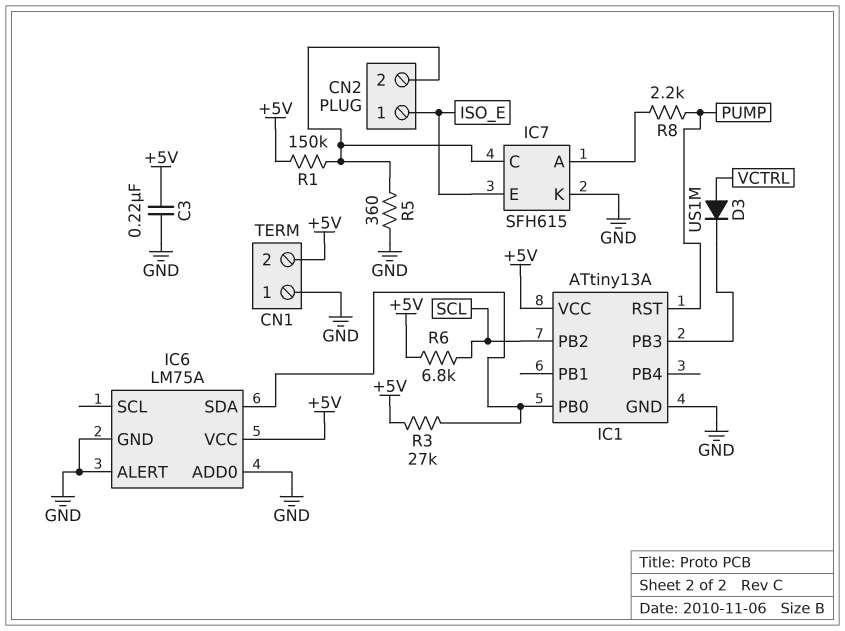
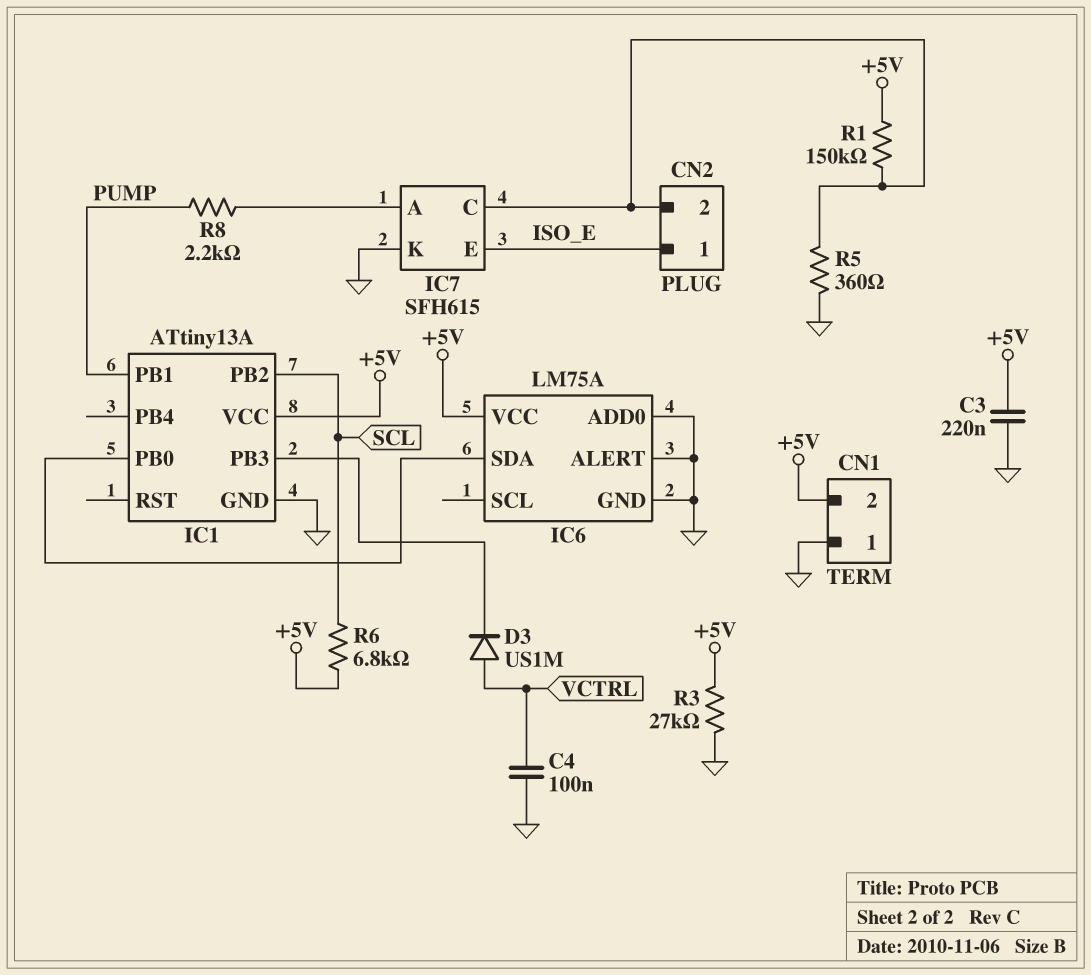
C4: none -> 100nF (GND, VCTRL)
IC1 pin PB1: none -> PUMP
IC1 pin RST: PUMP -> none
R3: 27k (+5V, IC1/PB0) -> 27k (+5V, GND)

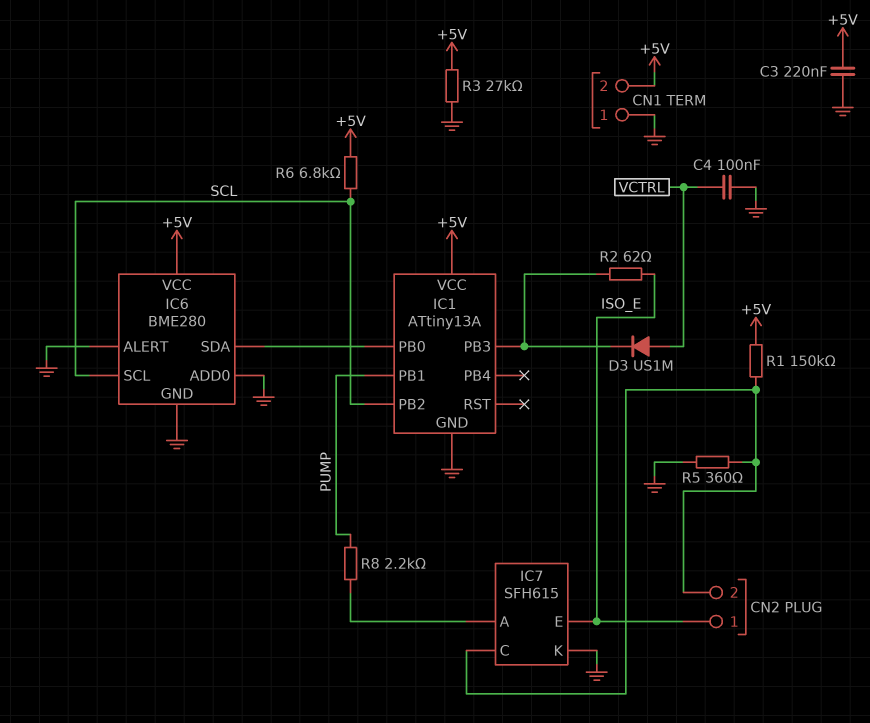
IC6: LM75A -> BME280
IC6 pin SCL: none -> SCL
R2: none -> 62 (IC1/PB3, ISO_E)

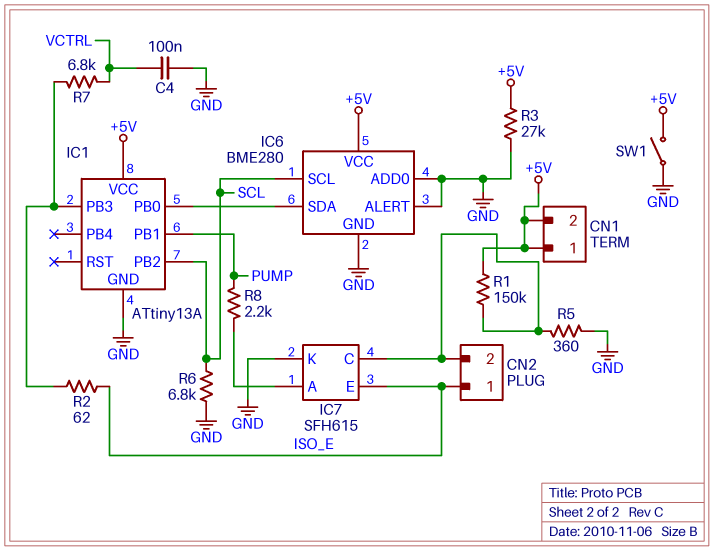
C3: 220nF (+5V, GND) -> none
CN1 pin 1: GND -> +5V
D3: diode US1M (A VCTRL, K IC1/PB3) -> none
R6: 6.8k (+5V, SCL) -> 6.8k (GND, SCL)
R7: none -> 6.8k (IC1/PB3, VCTRL)
SW1: none -> switch (+5V, GND)

